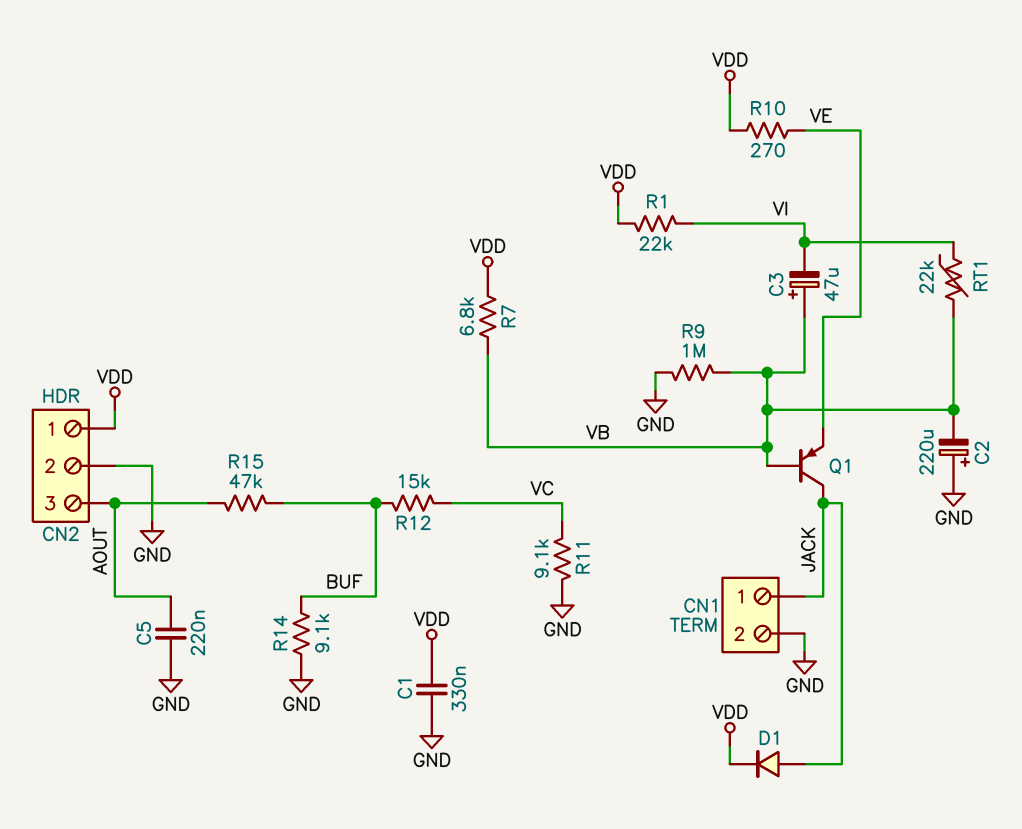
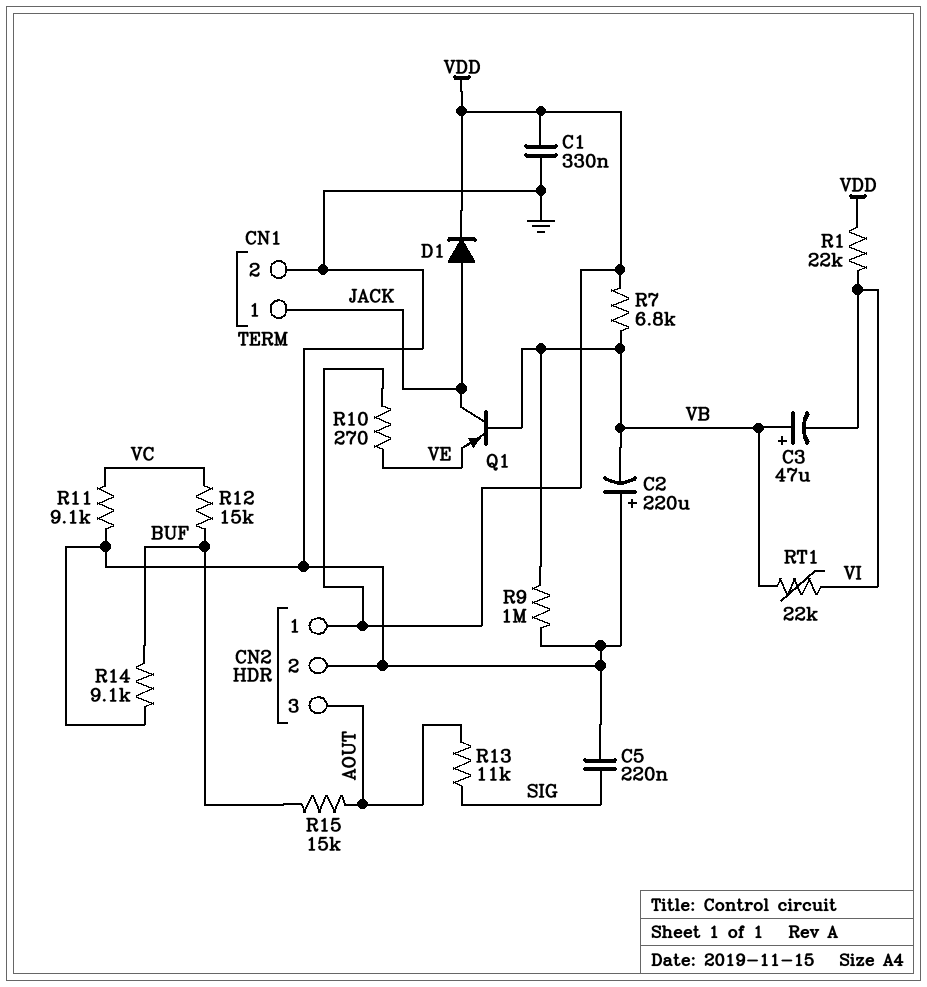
C5: 220nF (AOUT, GND) -> 220nF (GND, SIG)
R13: none -> 11k (AOUT, SIG)
R15: 47k (AOUT, BUF) -> 15k (AOUT, BUF)

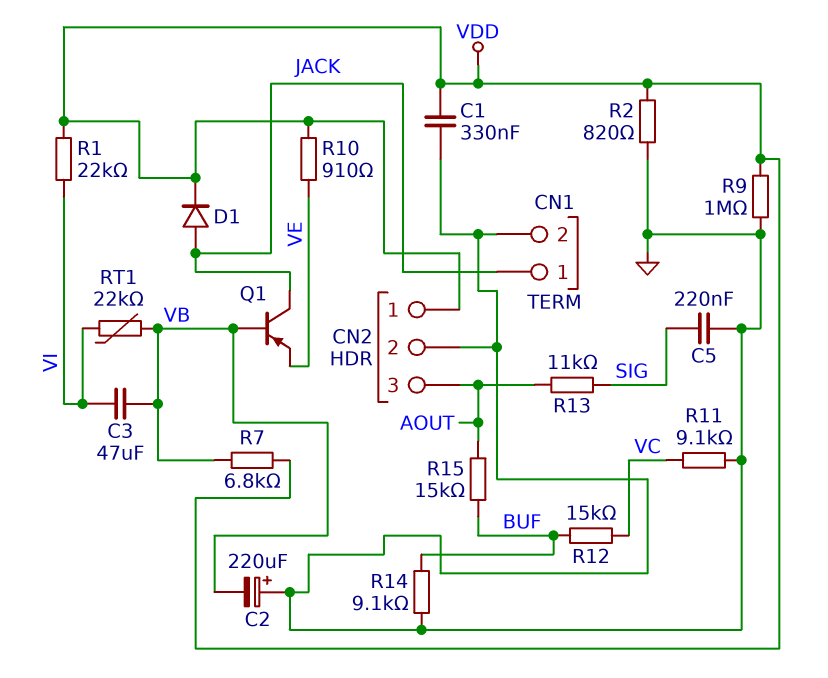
C3: 47uF (plus VB, minus VI) -> 47uF (VB, VI)
R2: none -> 820 (GND, VDD)
R9: 1M (GND, VB) -> 1M (GND, VDD)
R10: 270 (VDD, VE) -> 910 (VDD, VE)

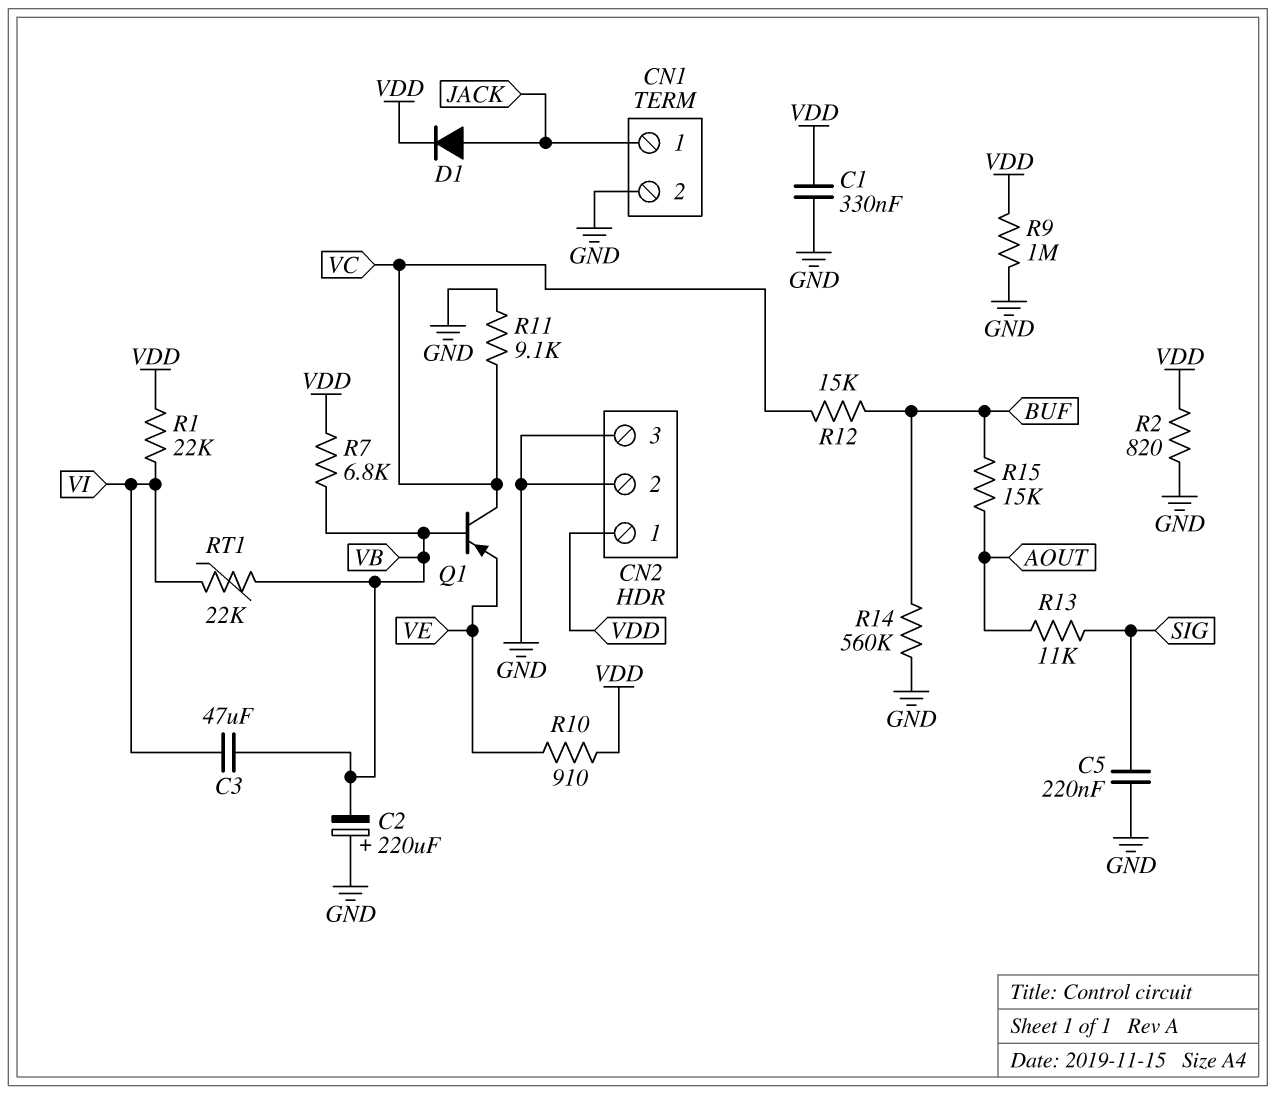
CN2 pin 3: AOUT -> GND
Q1: PNP (B VB, C JACK, E VE) -> PNP (B VB, C VC, E VE)
R14: 9.1k (BUF, GND) -> 560k (BUF, GND)

